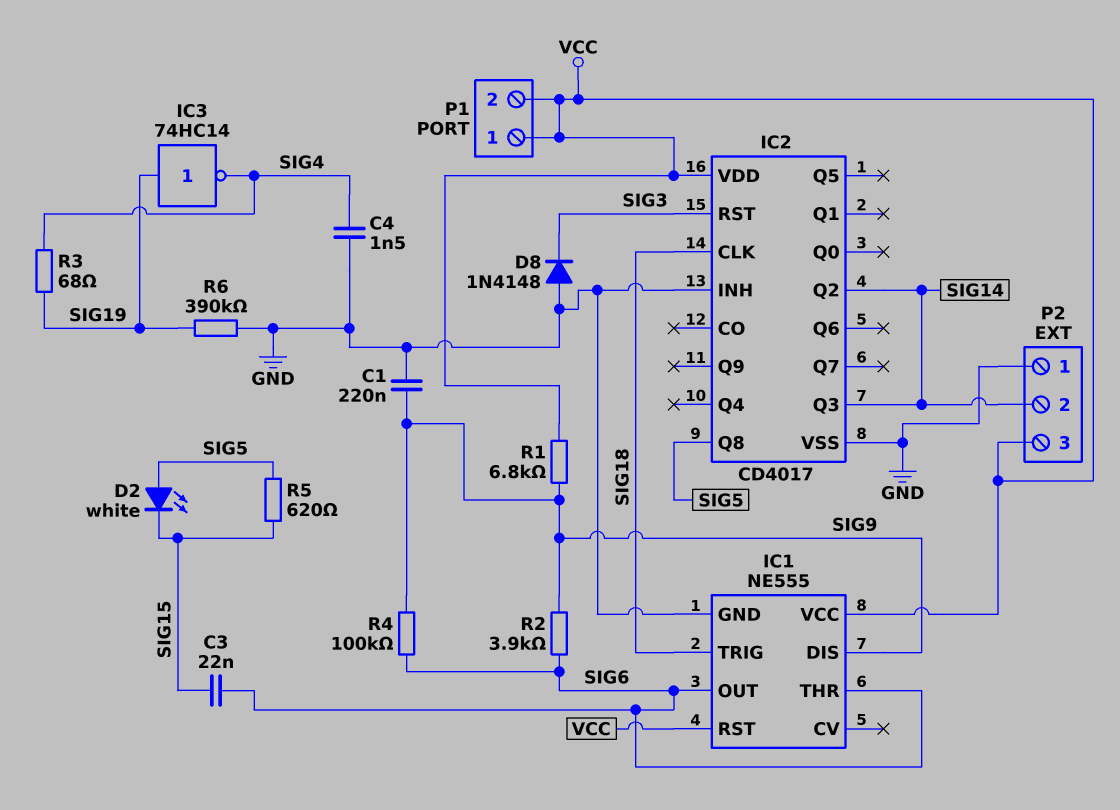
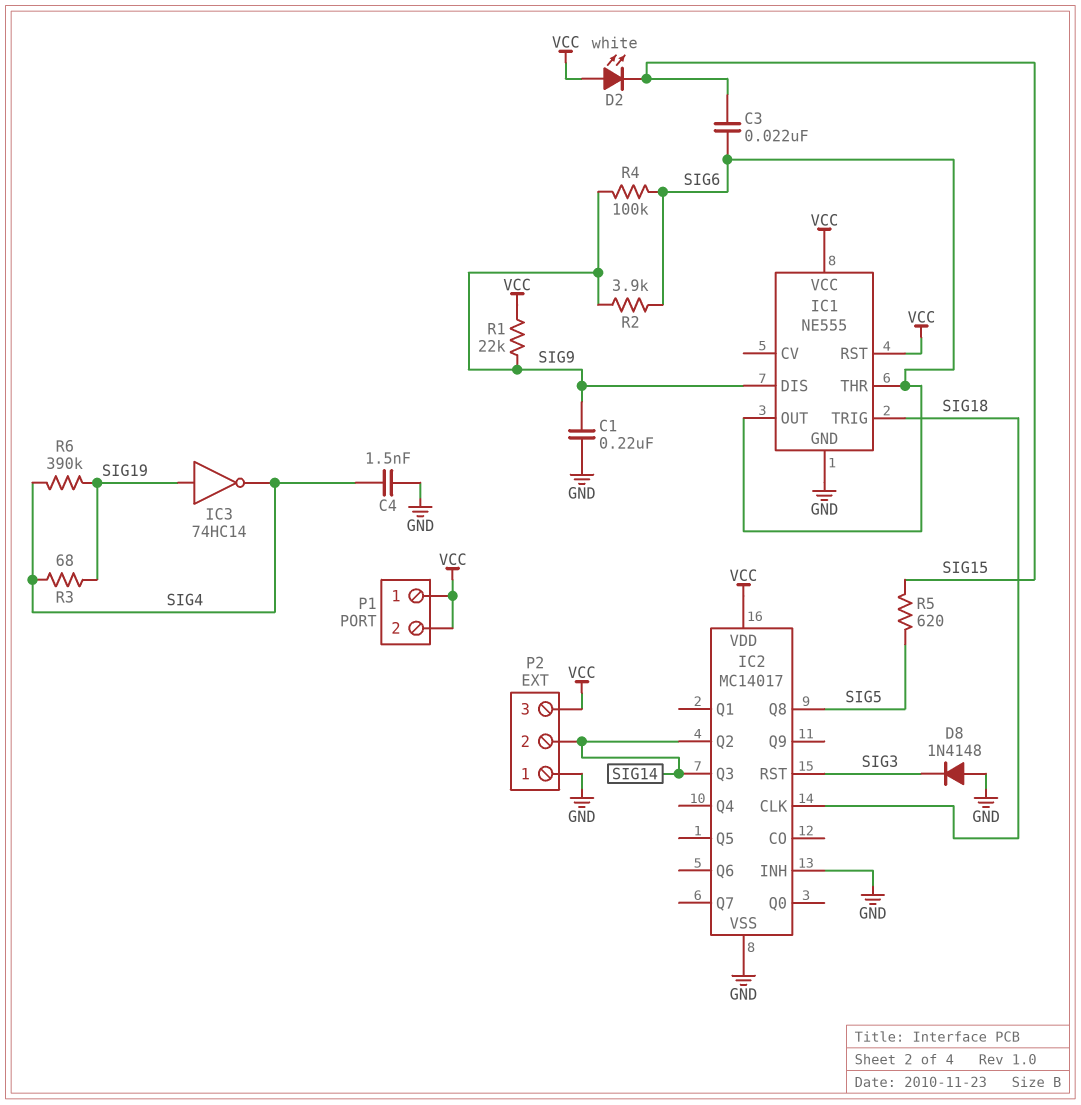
D2: LED white (A SIG5, K SIG15) -> LED white (A VCC, K SIG15)
IC2: CD4017 -> MC14017
R1: 6.8k (SIG9, VCC) -> 22k (SIG9, VCC)
R6: 390k (GND, SIG19) -> 390k (SIG4, SIG19)

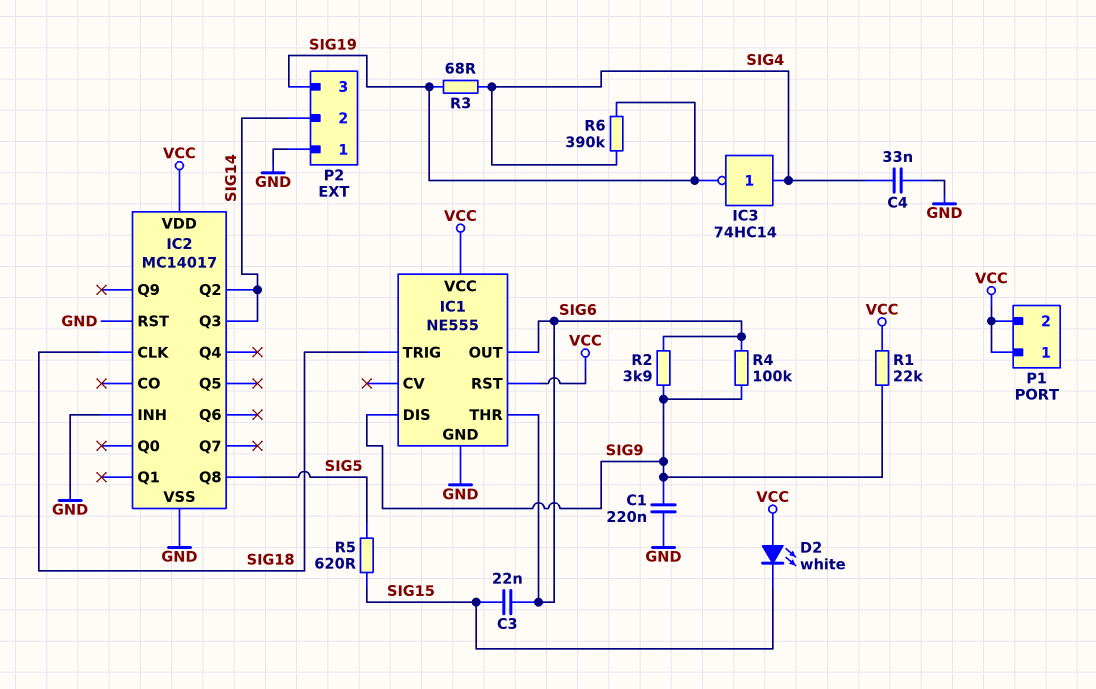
C4: 1.5nF (GND, SIG4) -> 33nF (GND, SIG4)
D8: diode 1N4148 (A GND, K SIG3) -> none
IC2 pin RST: SIG3 -> GND
IC3: NOT 74HC14 (in SIG19, out SIG4) -> NOT 74HC14 (in SIG4, out SIG19)
P2 pin 3: VCC -> SIG19

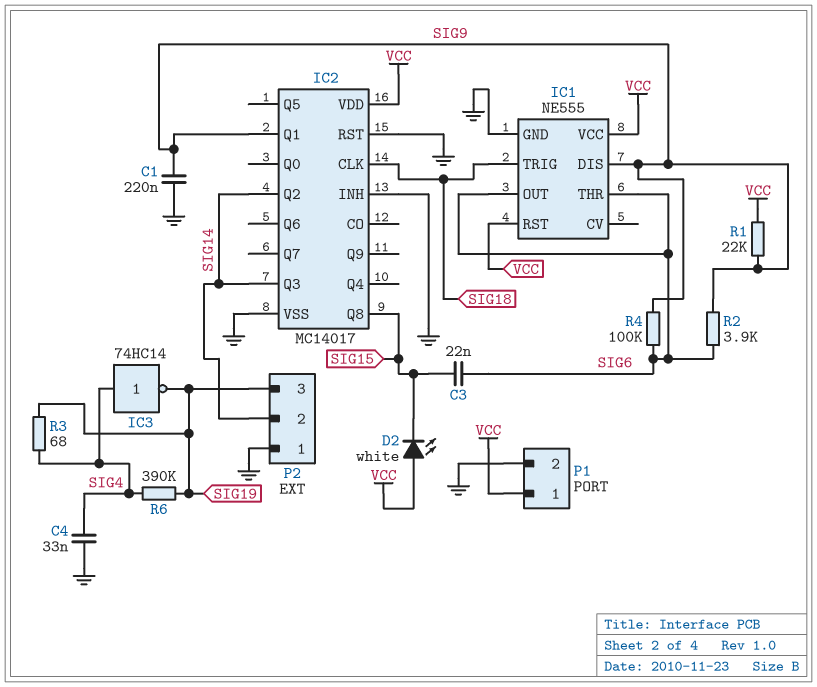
IC2 pin Q1: none -> SIG9
IC2 pin Q8: SIG5 -> SIG15
P1 pin 2: VCC -> GND
R5: 620 (SIG5, SIG15) -> none

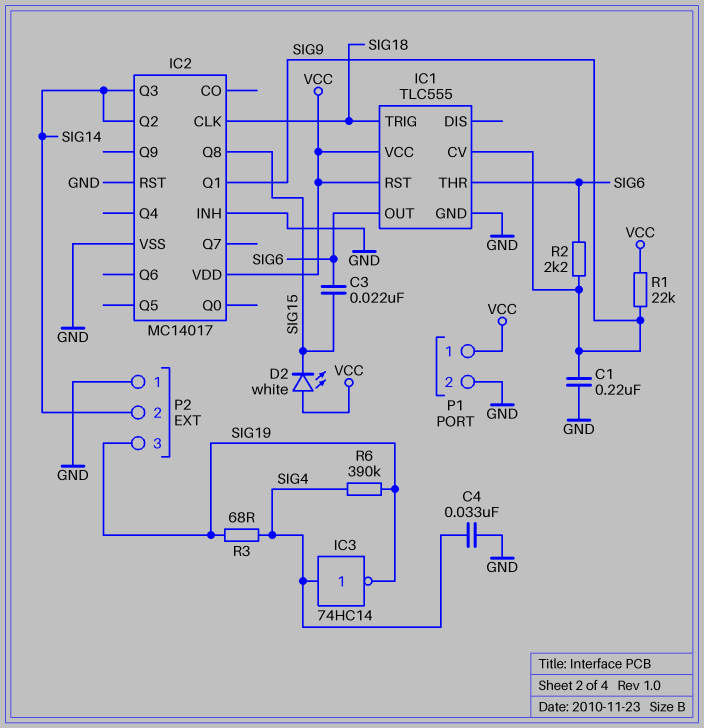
IC1: NE555 -> TLC555
IC1 pin CV: none -> SIG9
IC1 pin DIS: SIG9 -> none
R2: 3.9k (SIG6, SIG9) -> 2.2k (SIG6, SIG9)
R4: 100k (SIG6, SIG9) -> none

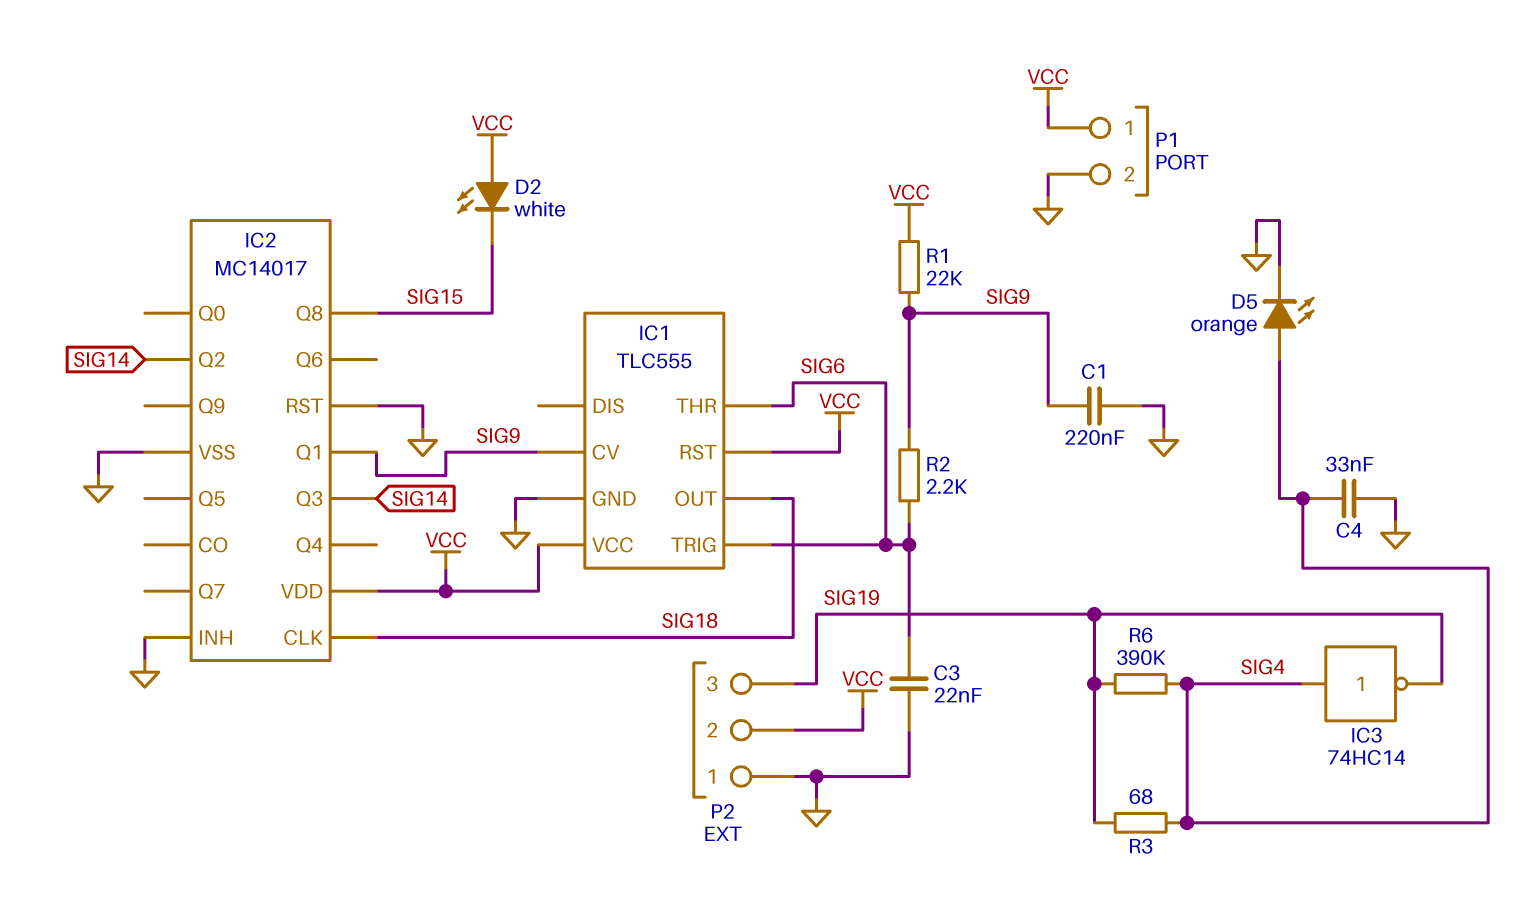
C3: 22nF (SIG6, SIG15) -> 22nF (GND, SIG6)
D5: none -> LED orange (A SIG4, K GND)
IC1 pin OUT: SIG6 -> SIG18
IC1 pin TRIG: SIG18 -> SIG6
P2 pin 2: SIG14 -> VCC

